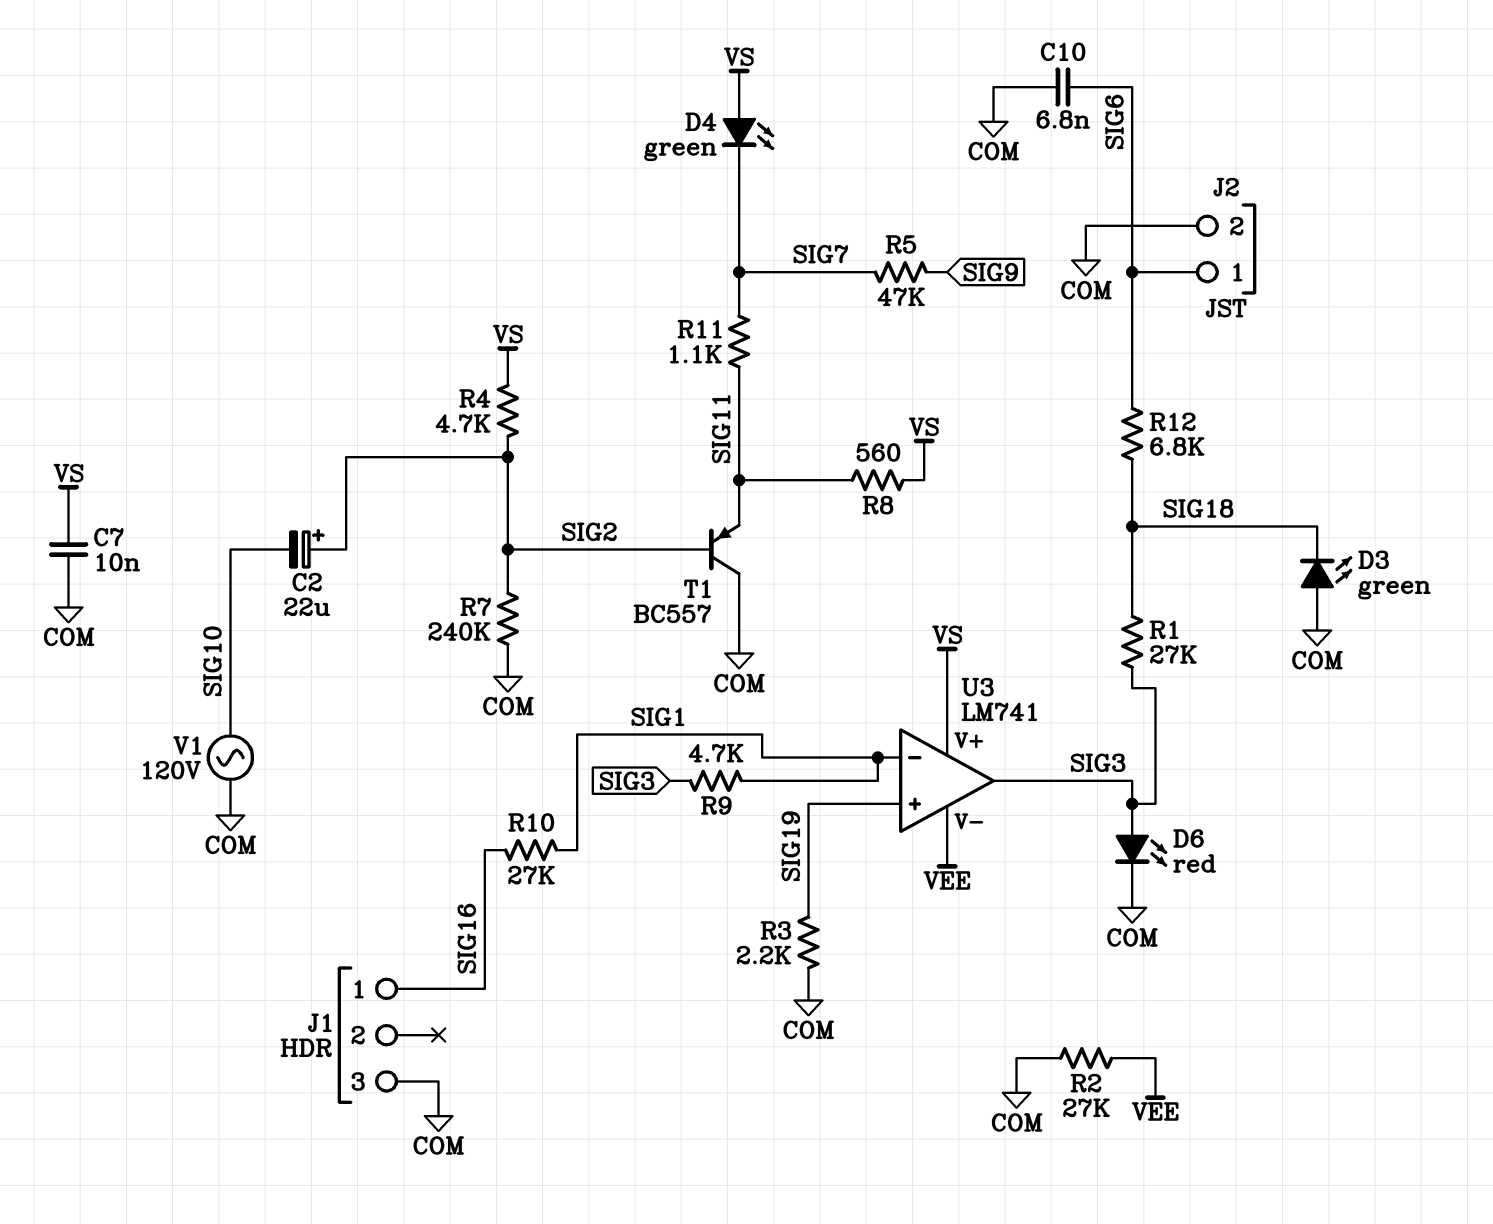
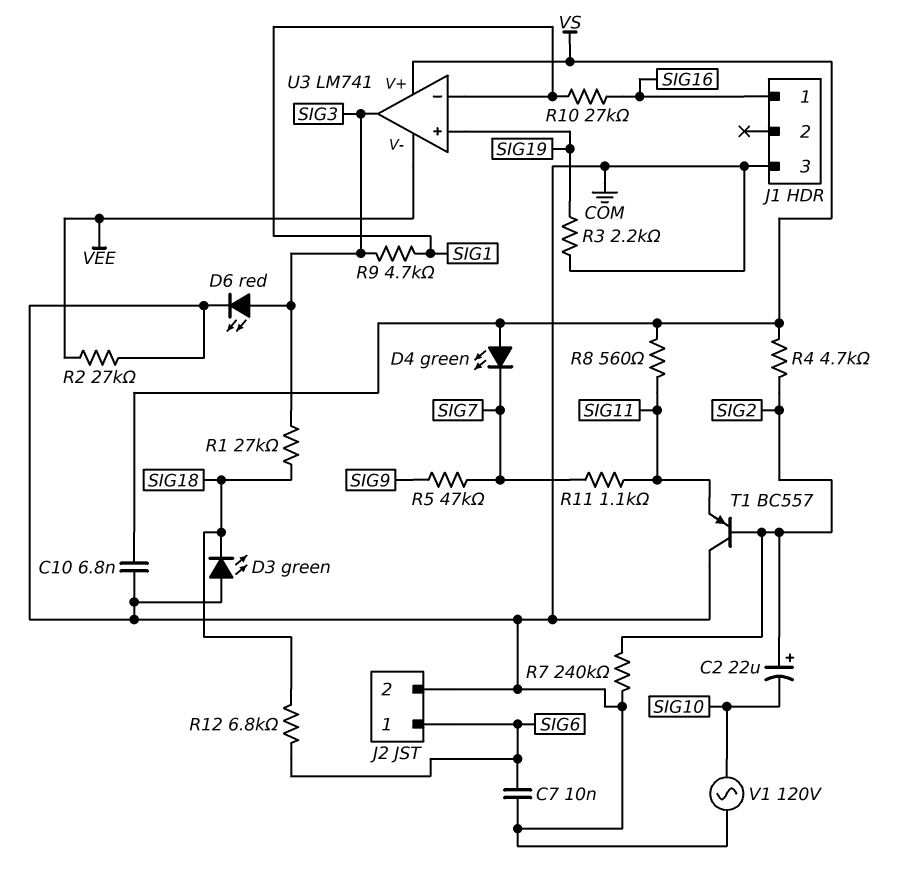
C7: 10nF (COM, VS) -> 10nF (COM, SIG6)
C10: 6.8nF (COM, SIG6) -> 6.8nF (COM, VS)

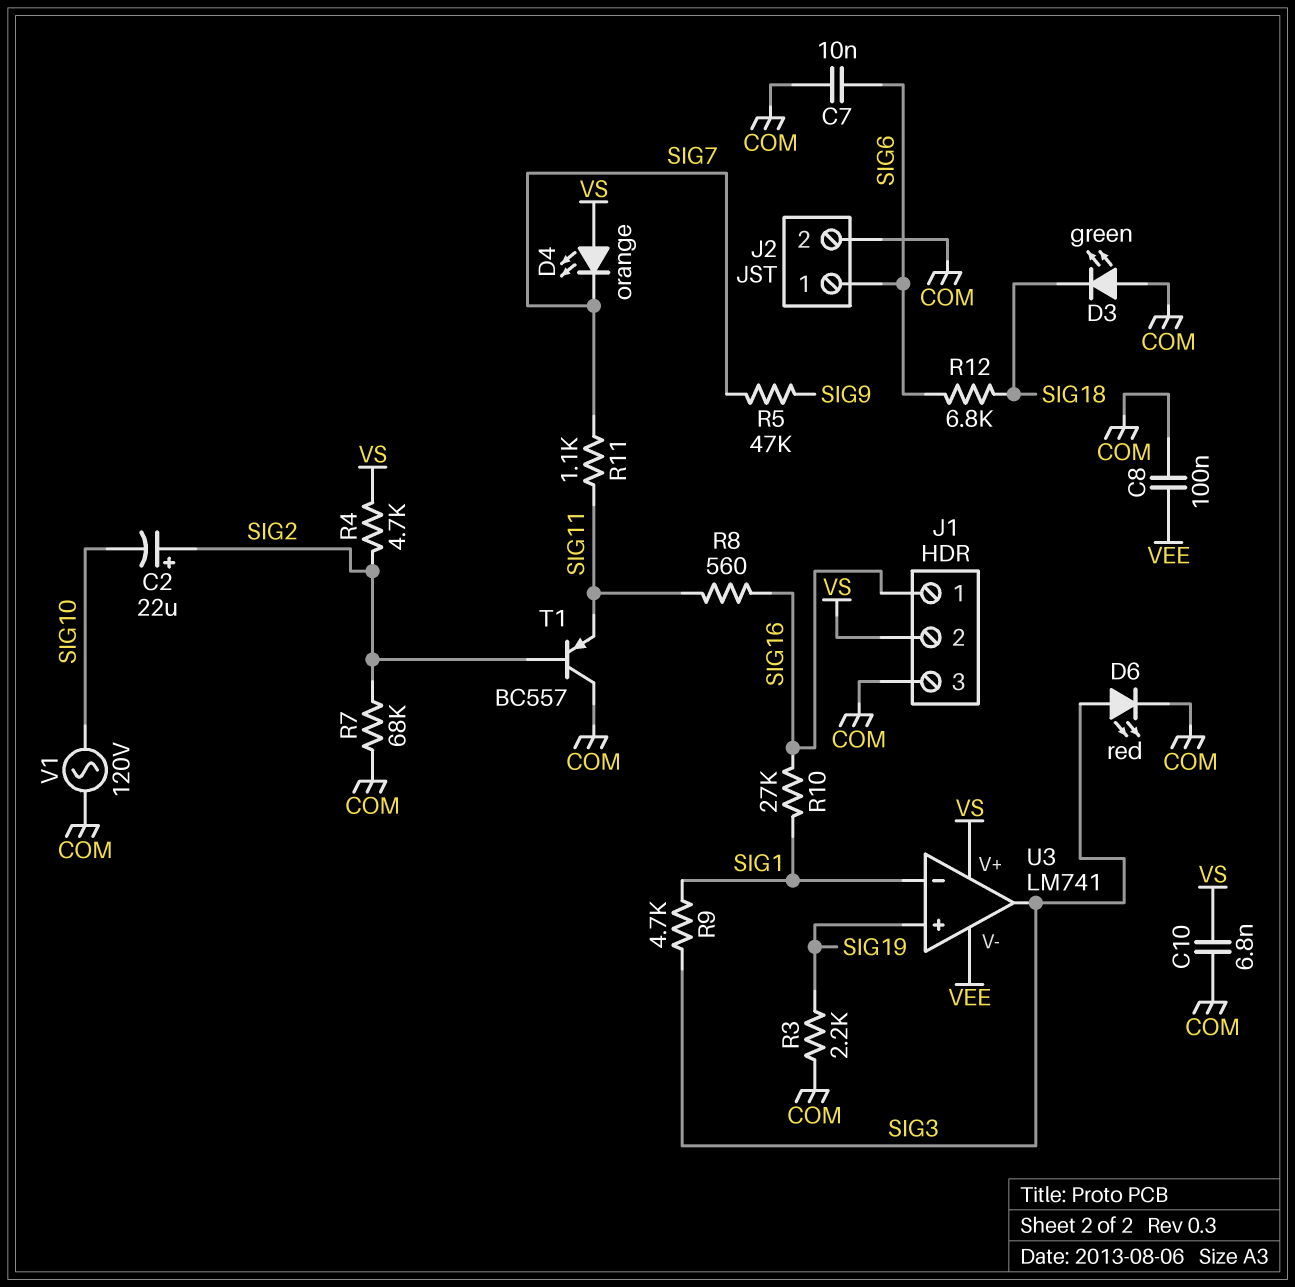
C8: none -> 100nF (COM, VEE)
D4: LED green (A VS, K SIG7) -> LED orange (A VS, K SIG7)
J1 pin 2: none -> VS
R1: 27k (SIG3, SIG18) -> none
R2: 27k (COM, VEE) -> none
R7: 240k (COM, SIG2) -> 68k (COM, SIG2)
R8: 560 (SIG11, VS) -> 560 (SIG11, SIG16)

